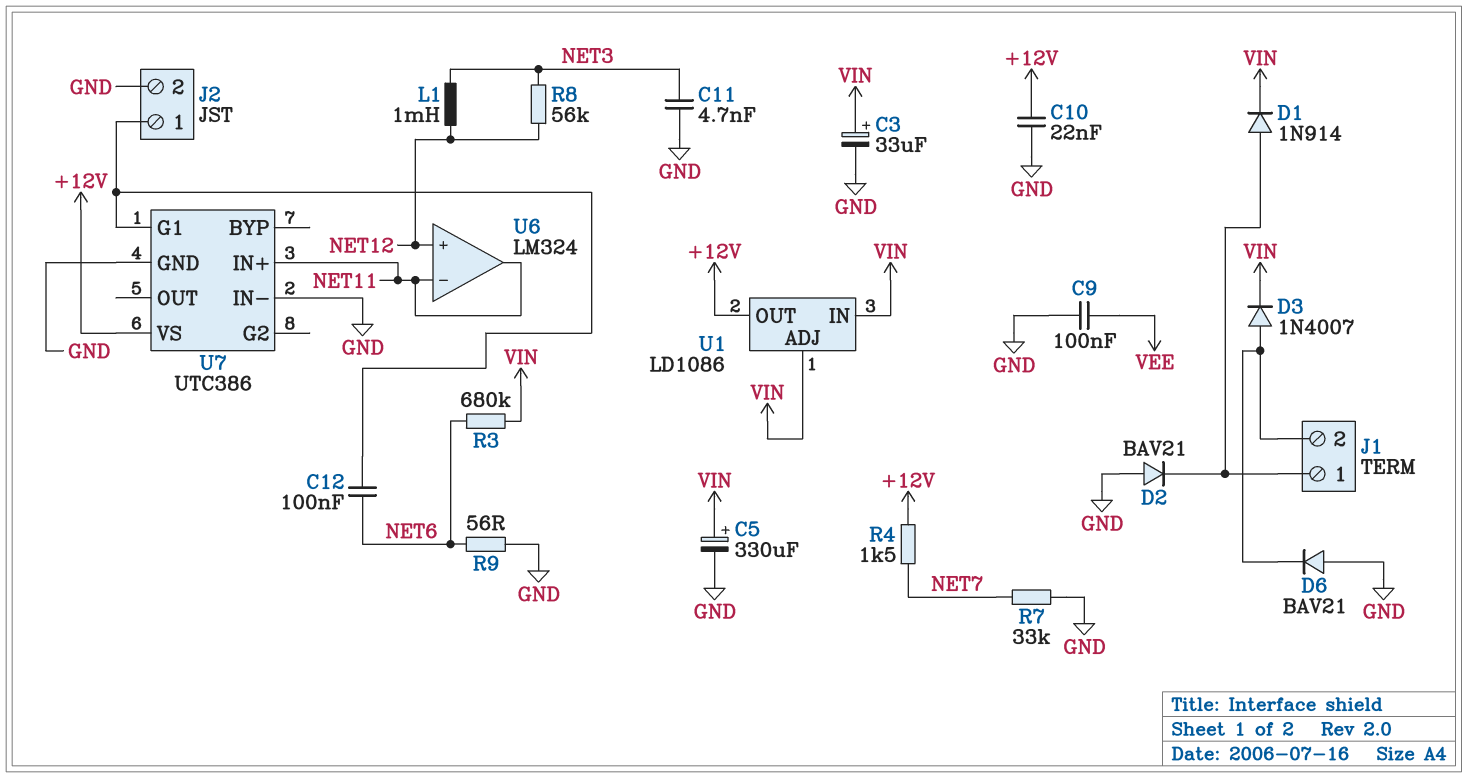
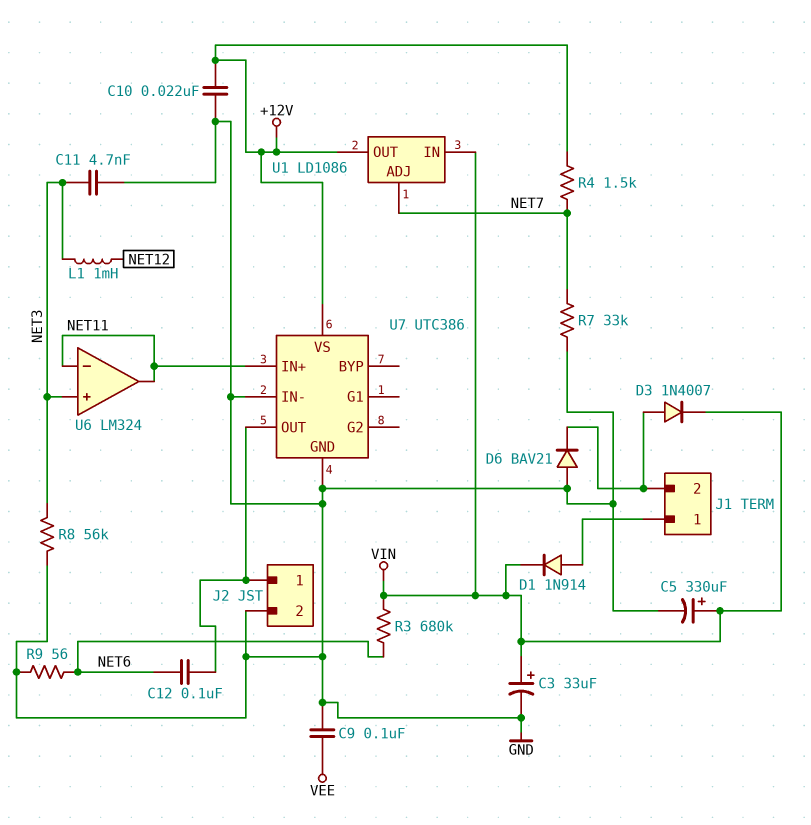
D2: diode BAV21 (A GND, K J1/1) -> none
R8: 56k (NET3, NET12) -> 56k (GND, NET3)
U1 pin ADJ: VIN -> NET7
U6 pin in+: NET12 -> NET3
U7 pin G1: J2/1 -> none
U7 pin OUT: none -> J2/1

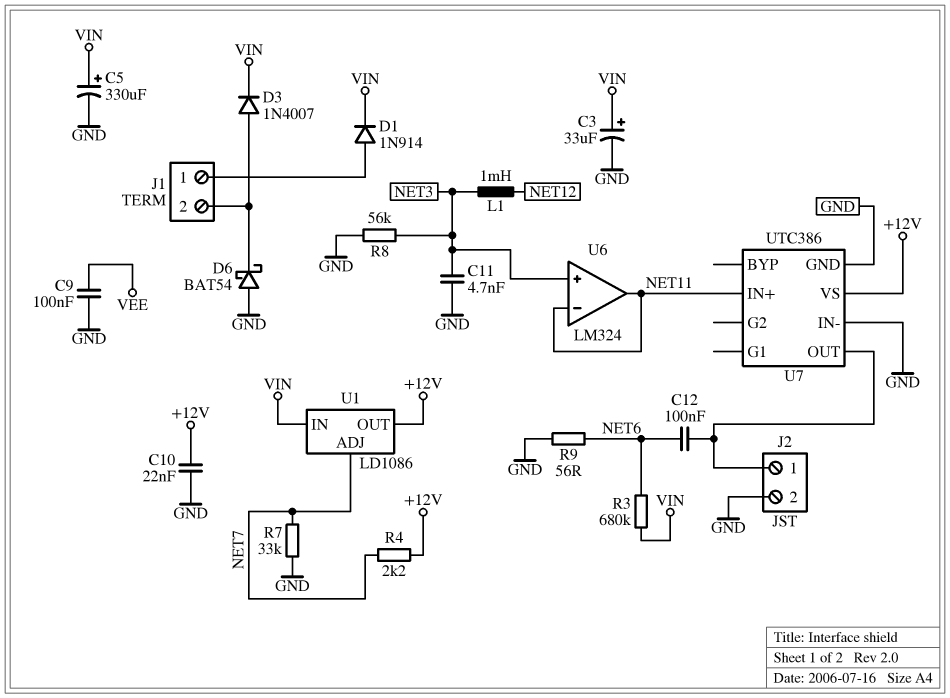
D6: diode BAV21 (A GND, K J1/2) -> schottky BAT54 (A GND, K J1/2)
R4: 1.5k (+12V, NET7) -> 2.2k (+12V, NET7)

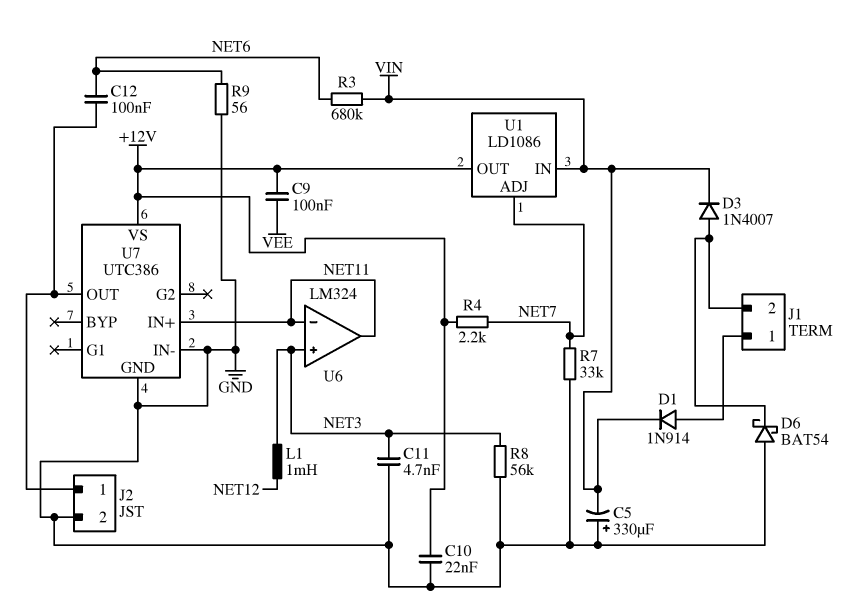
C3: 33uF (plus VIN, minus GND) -> none
C5: 330uF (plus VIN, minus GND) -> 330uF (plus GND, minus VIN)
C9: 100nF (GND, VEE) -> 100nF (+12V, VEE)

